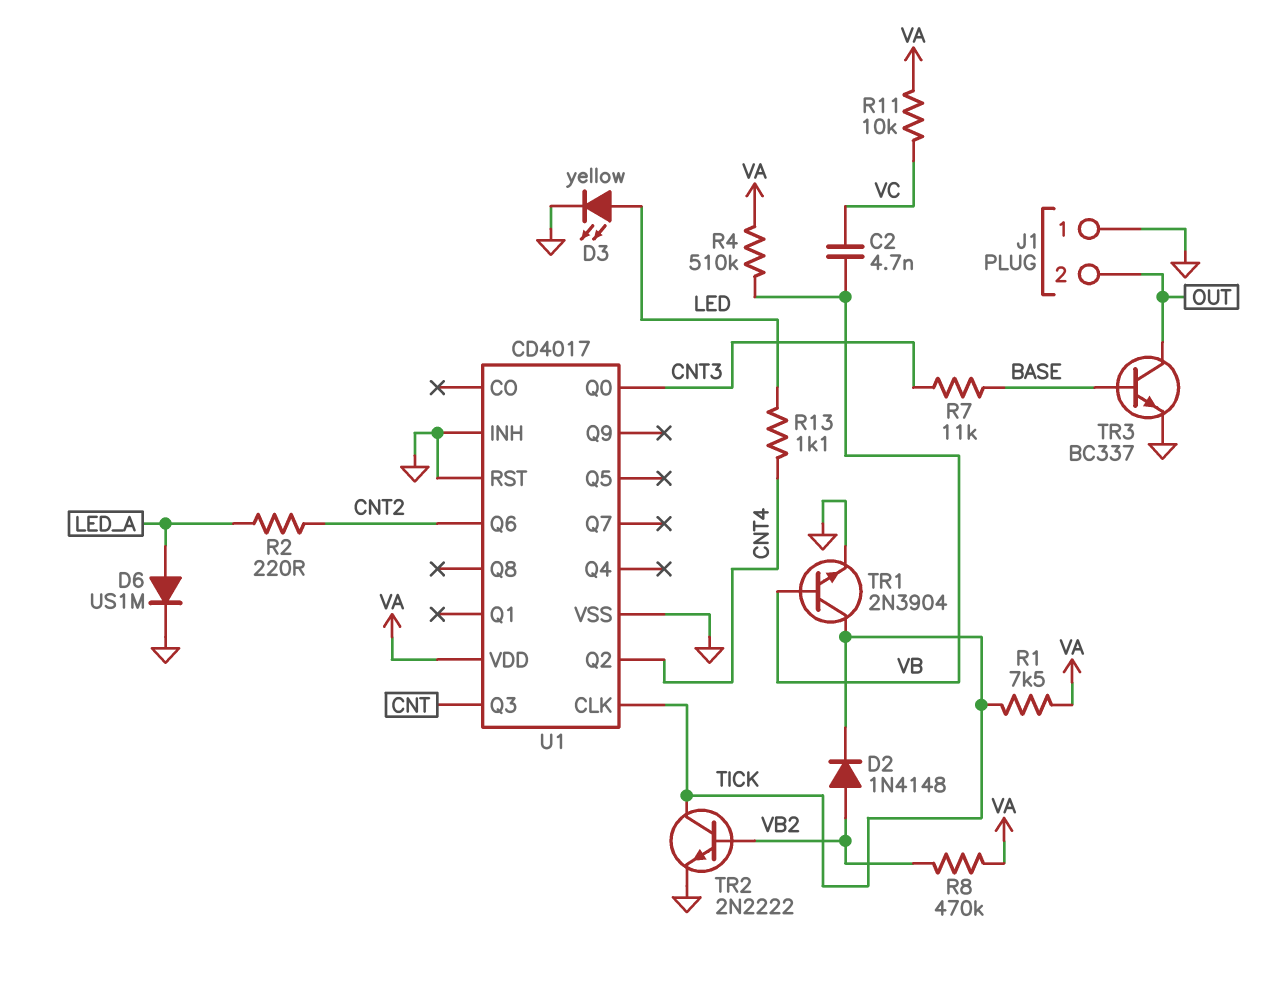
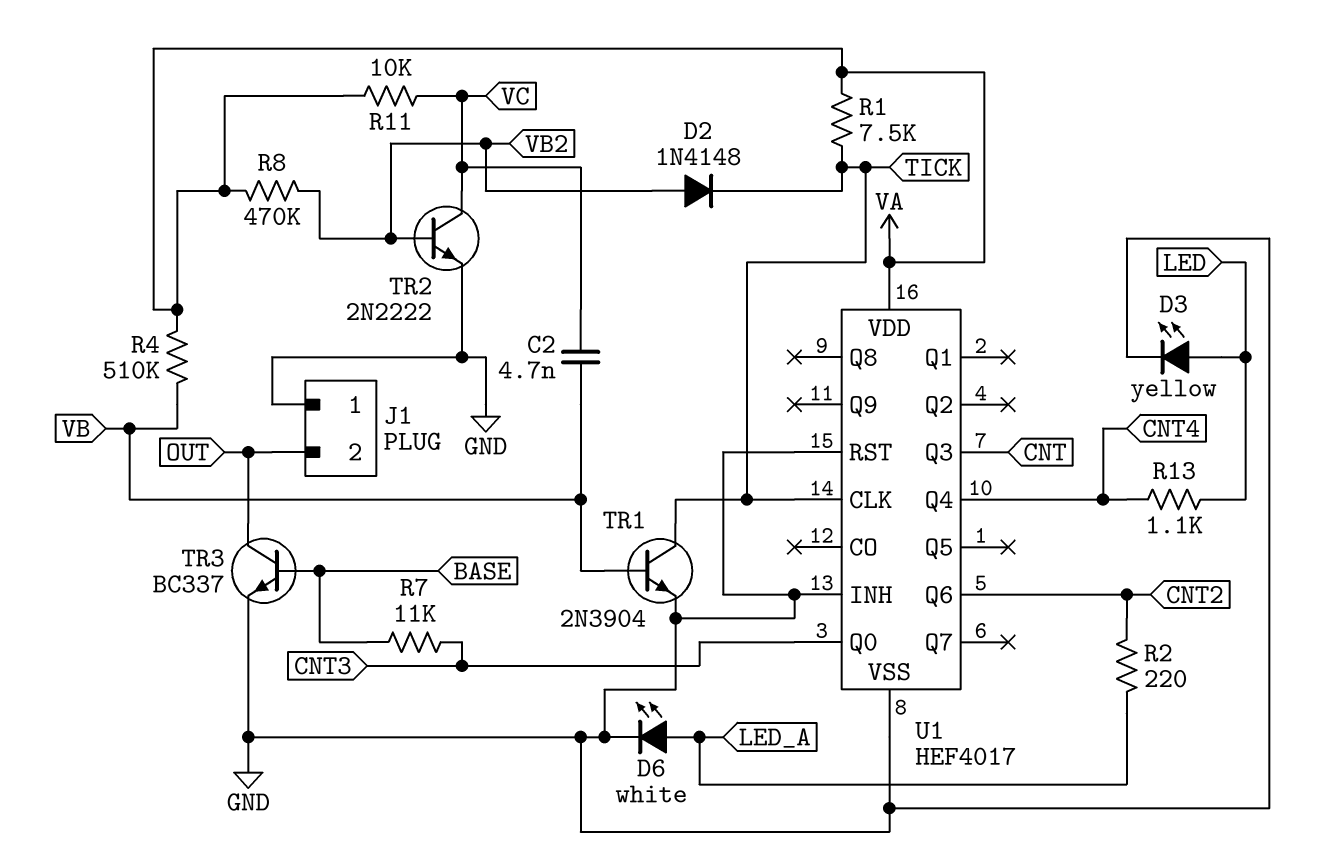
D6: diode US1M (A LED_A, K GND) -> LED white (A LED_A, K GND)
TR2: NPN 2N2222 (B VB2, C TICK, E GND) -> NPN 2N2222 (B VB2, C VC, E GND)
U1: CD4017 -> HEF4017
U1 pin Q2: CNT4 -> none
U1 pin Q4: none -> CNT4

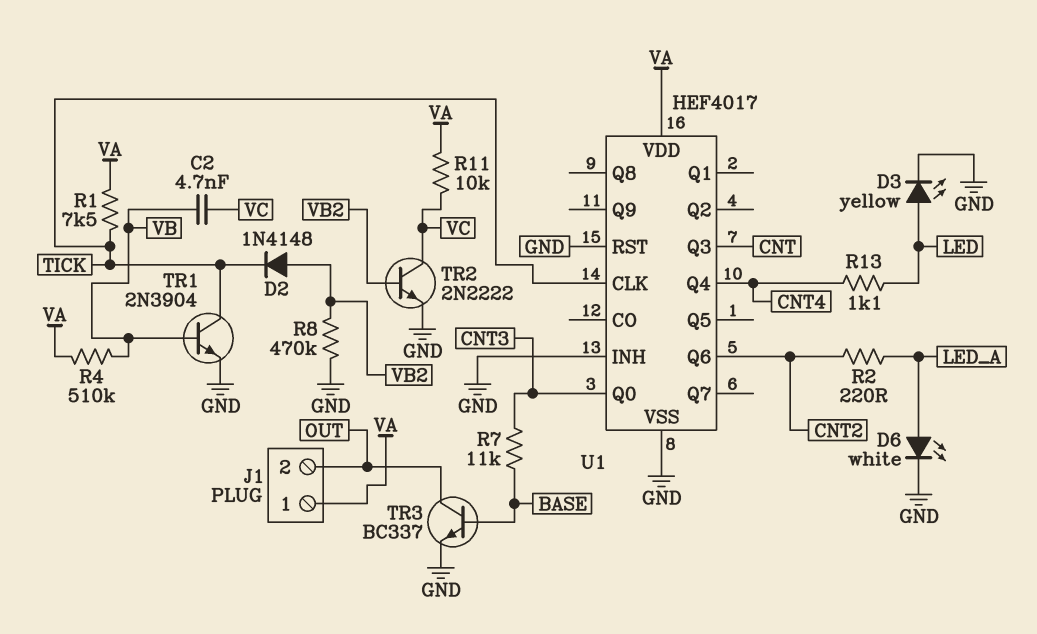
J1 pin 1: GND -> VA
R8: 470k (VA, VB2) -> 470k (GND, VB2)

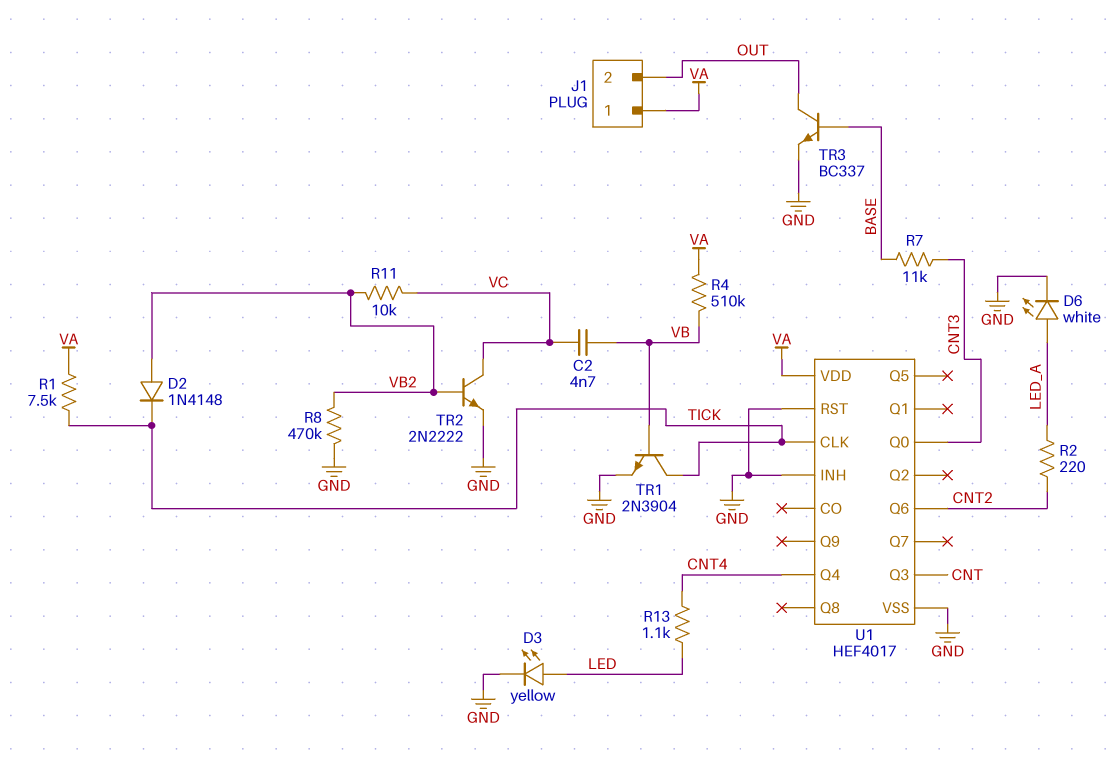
R11: 10k (VA, VC) -> 10k (VB2, VC)

